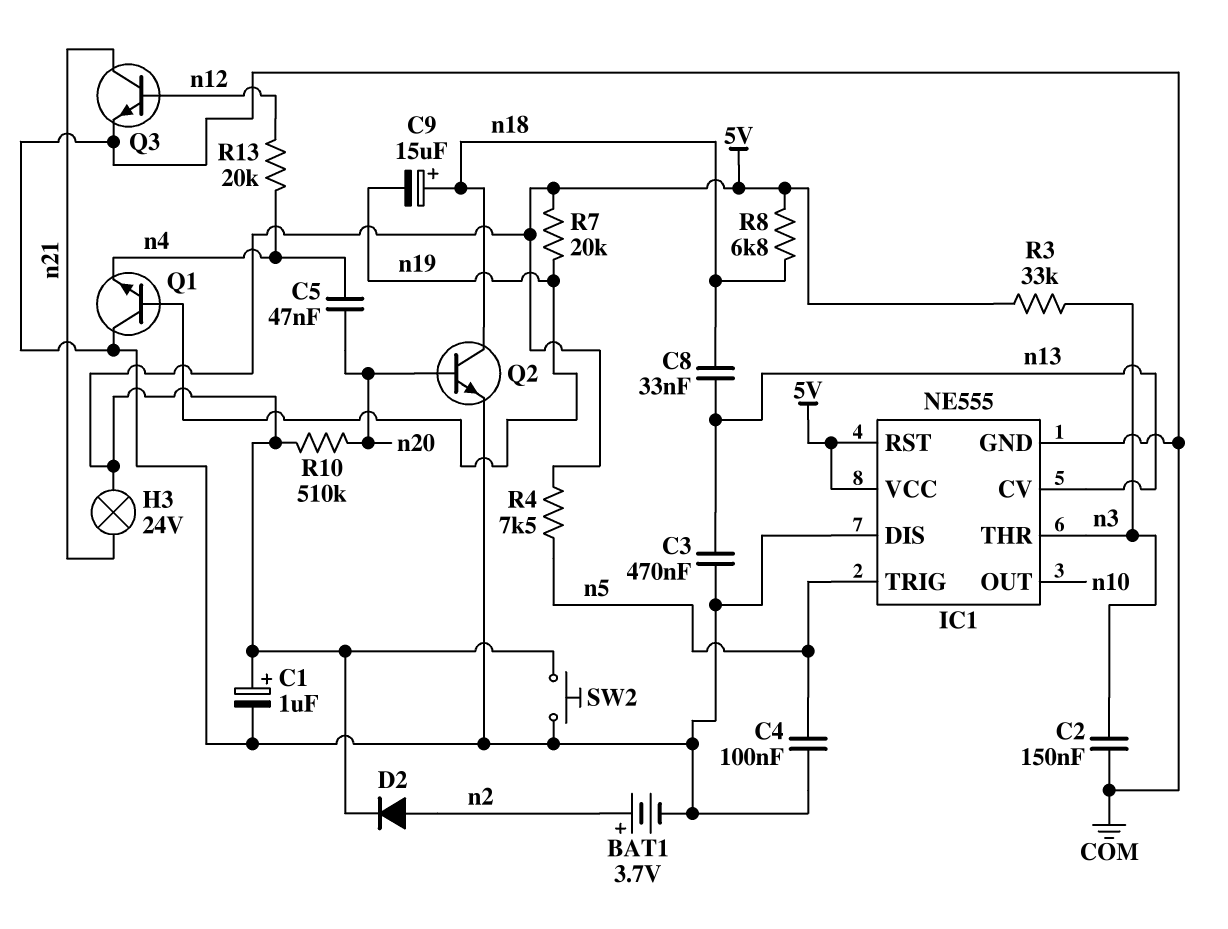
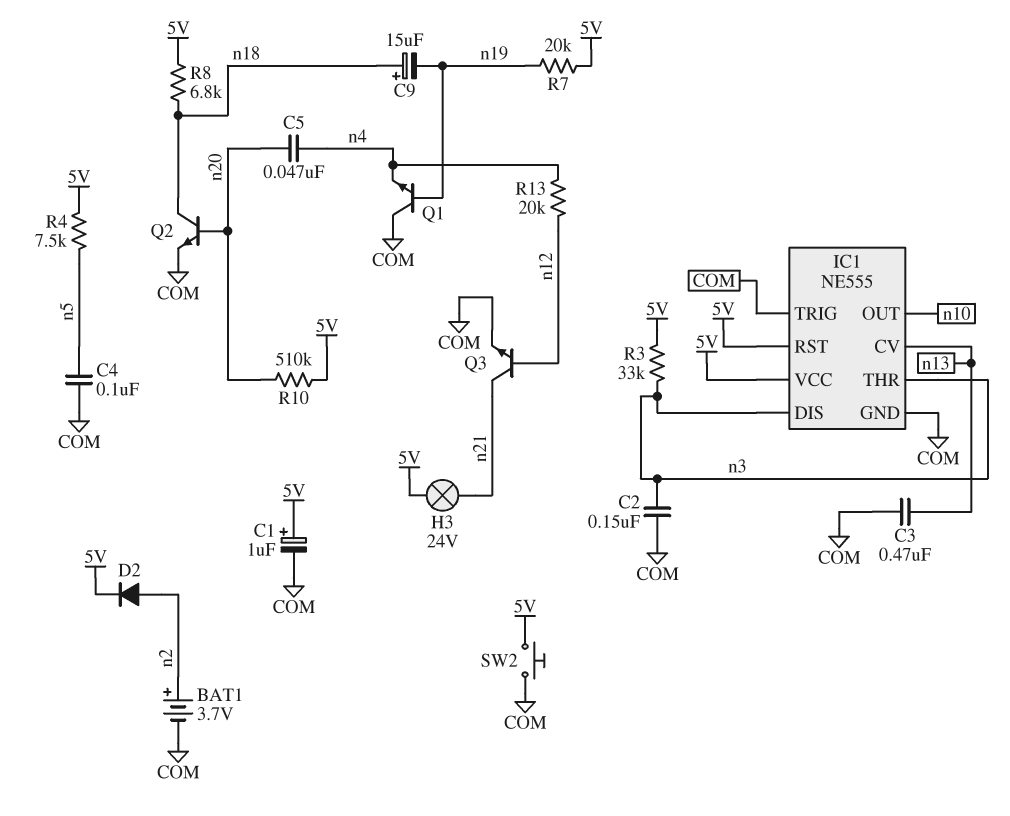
C8: 33nF (n13, n18) -> none
IC1 pin DIS: COM -> n3
IC1 pin TRIG: n5 -> COM

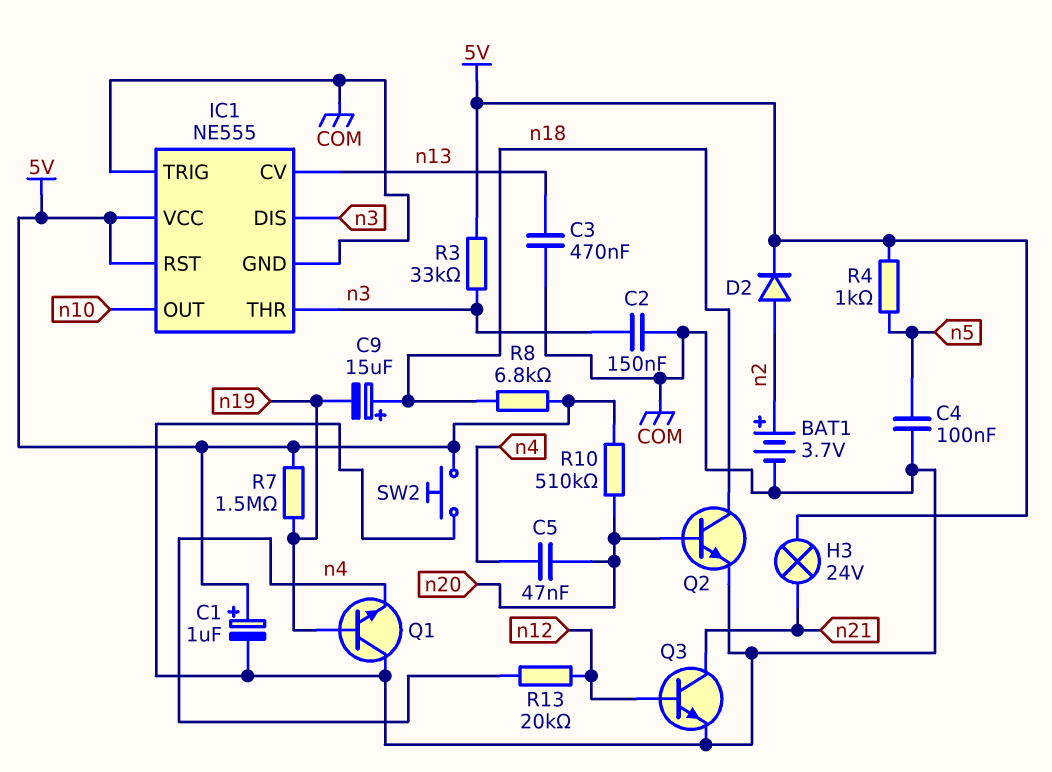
R4: 7.5k (5V, n5) -> 1k (5V, n5)
R7: 20k (5V, n19) -> 1.5M (5V, n19)

